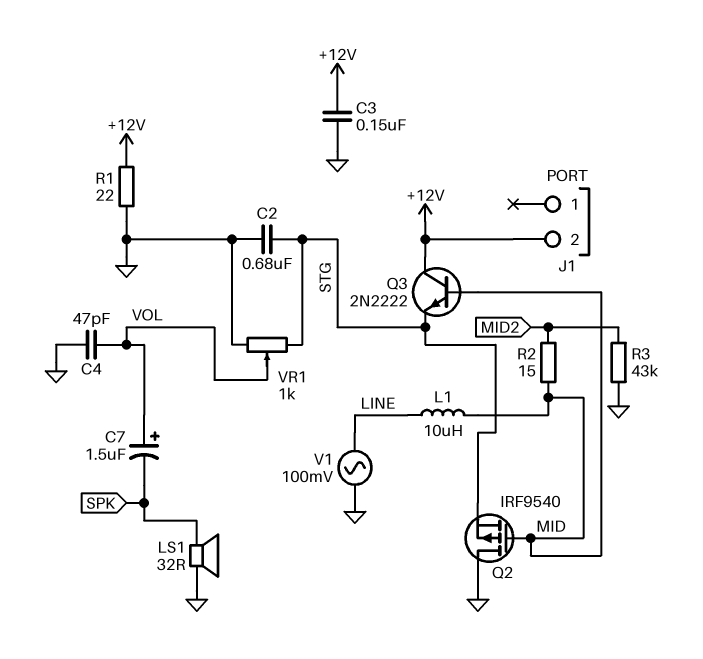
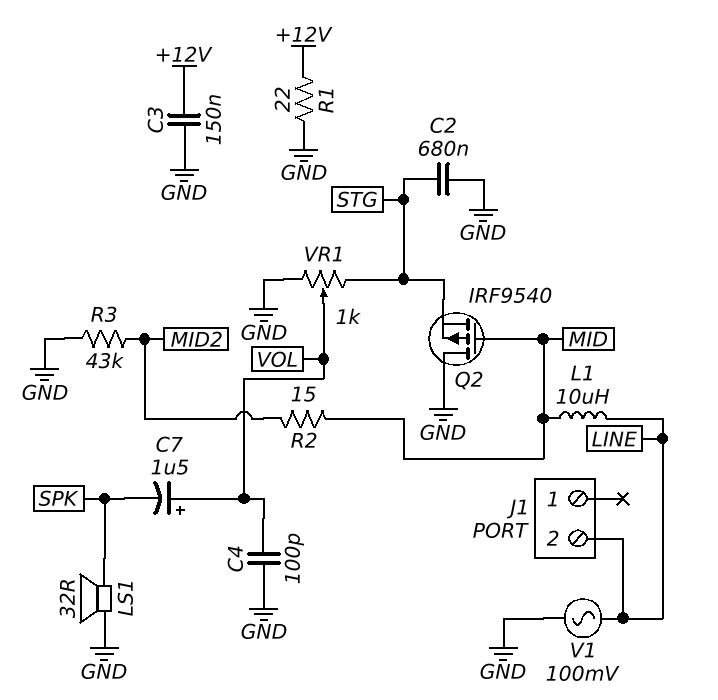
C4: 47pF (GND, VOL) -> 100pF (GND, VOL)
J1 pin 2: +12V -> LINE
Q3: NPN 2N2222 (B MID, C +12V, E STG) -> none

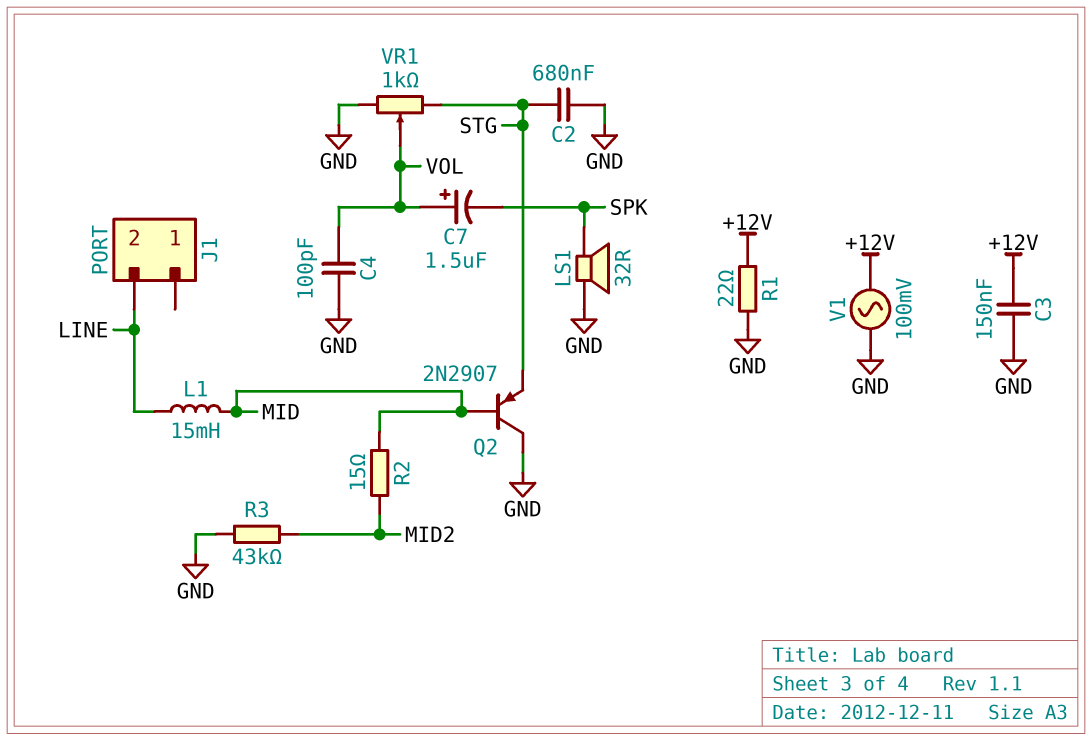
L1: 10uH (LINE, MID) -> 15mH (LINE, MID)
Q2: PMOS IRF9540 (G MID, D GND, S STG) -> PNP 2N2907 (B MID, C GND, E STG)
V1: AC 100mV (GND, LINE) -> AC 100mV (+12V, GND)

